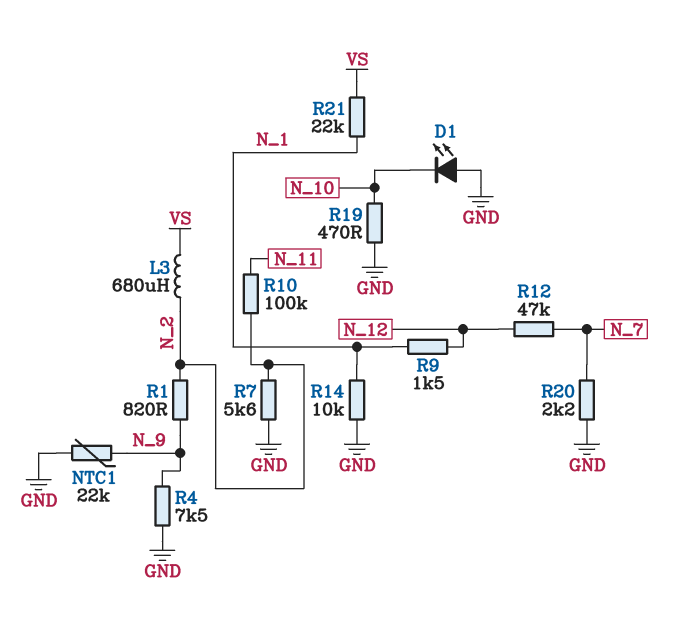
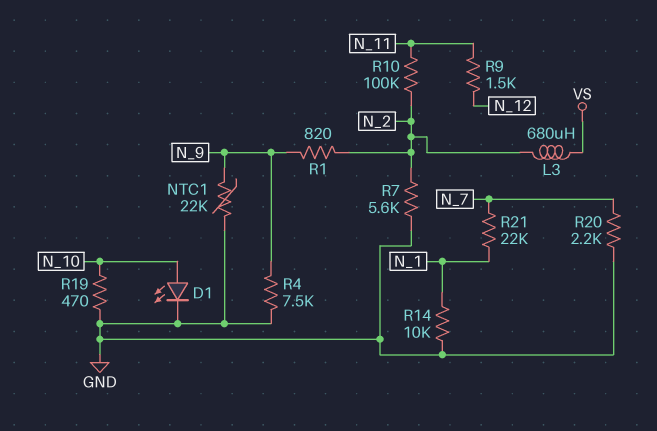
D1: LED (A GND, K N_10) -> LED (A N_10, K GND)
R9: 1.5k (N_1, N_12) -> 1.5k (N_11, N_12)
R12: 47k (N_7, N_12) -> none
R21: 22k (N_1, VS) -> 22k (N_1, N_7)

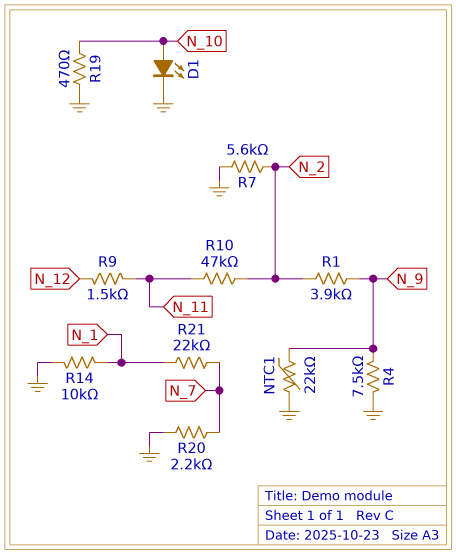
L3: 680uH (N_2, VS) -> none
R1: 820 (N_2, N_9) -> 3.9k (N_2, N_9)
R10: 100k (N_2, N_11) -> 47k (N_2, N_11)

